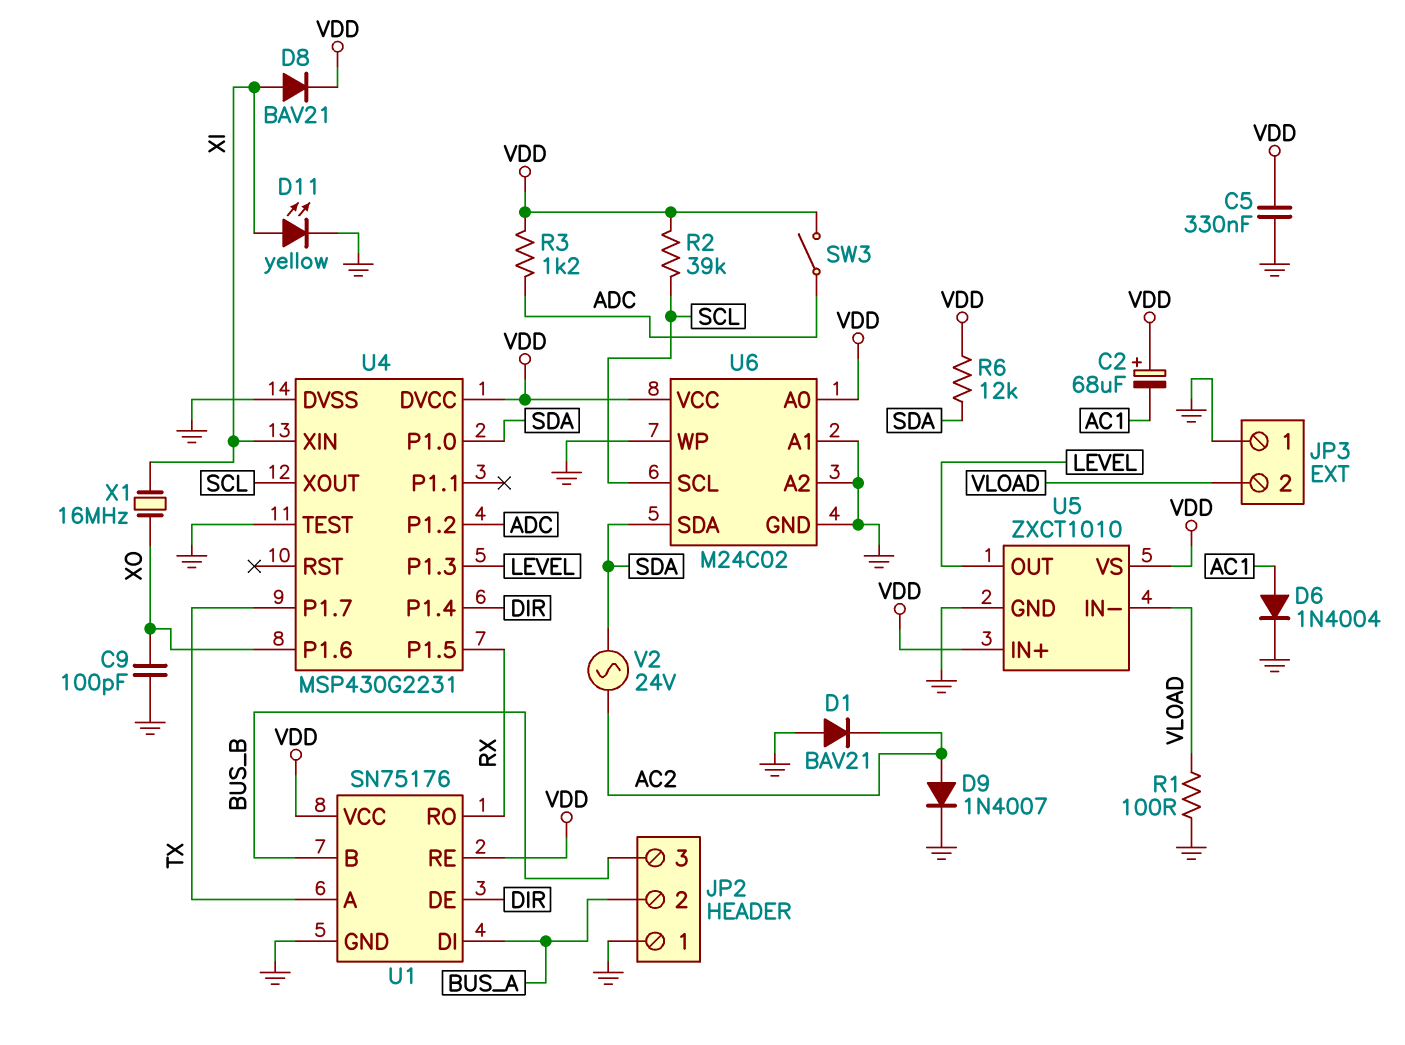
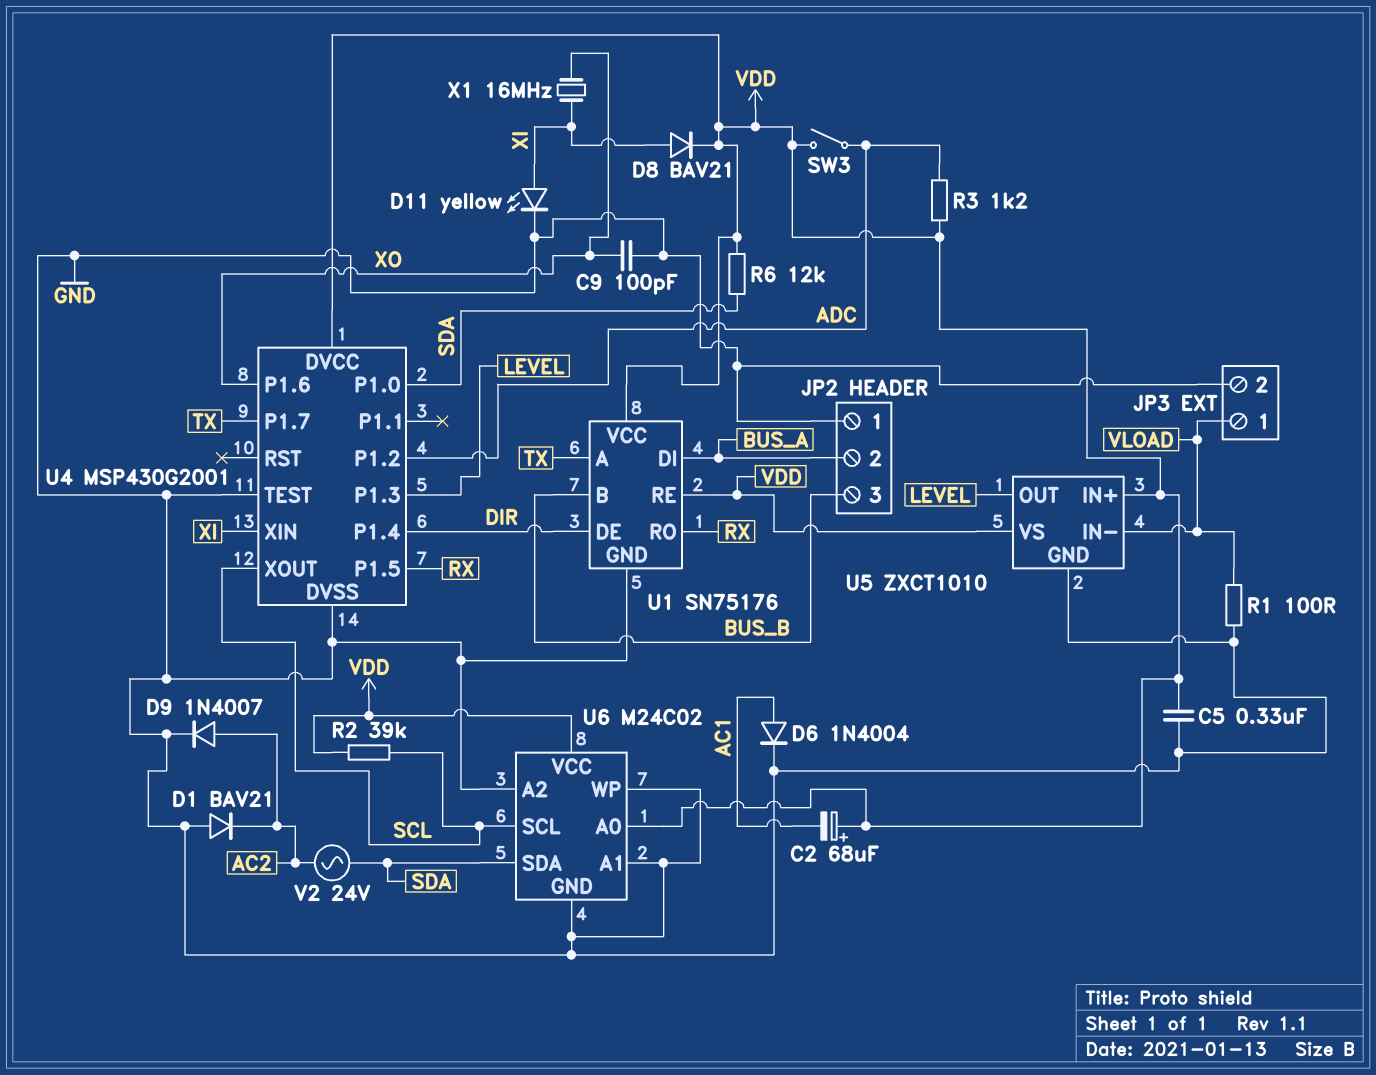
JP3 pin 1: GND -> VLOAD
JP3 pin 2: VLOAD -> GND
U4: MSP430G2231 -> MSP430G2001

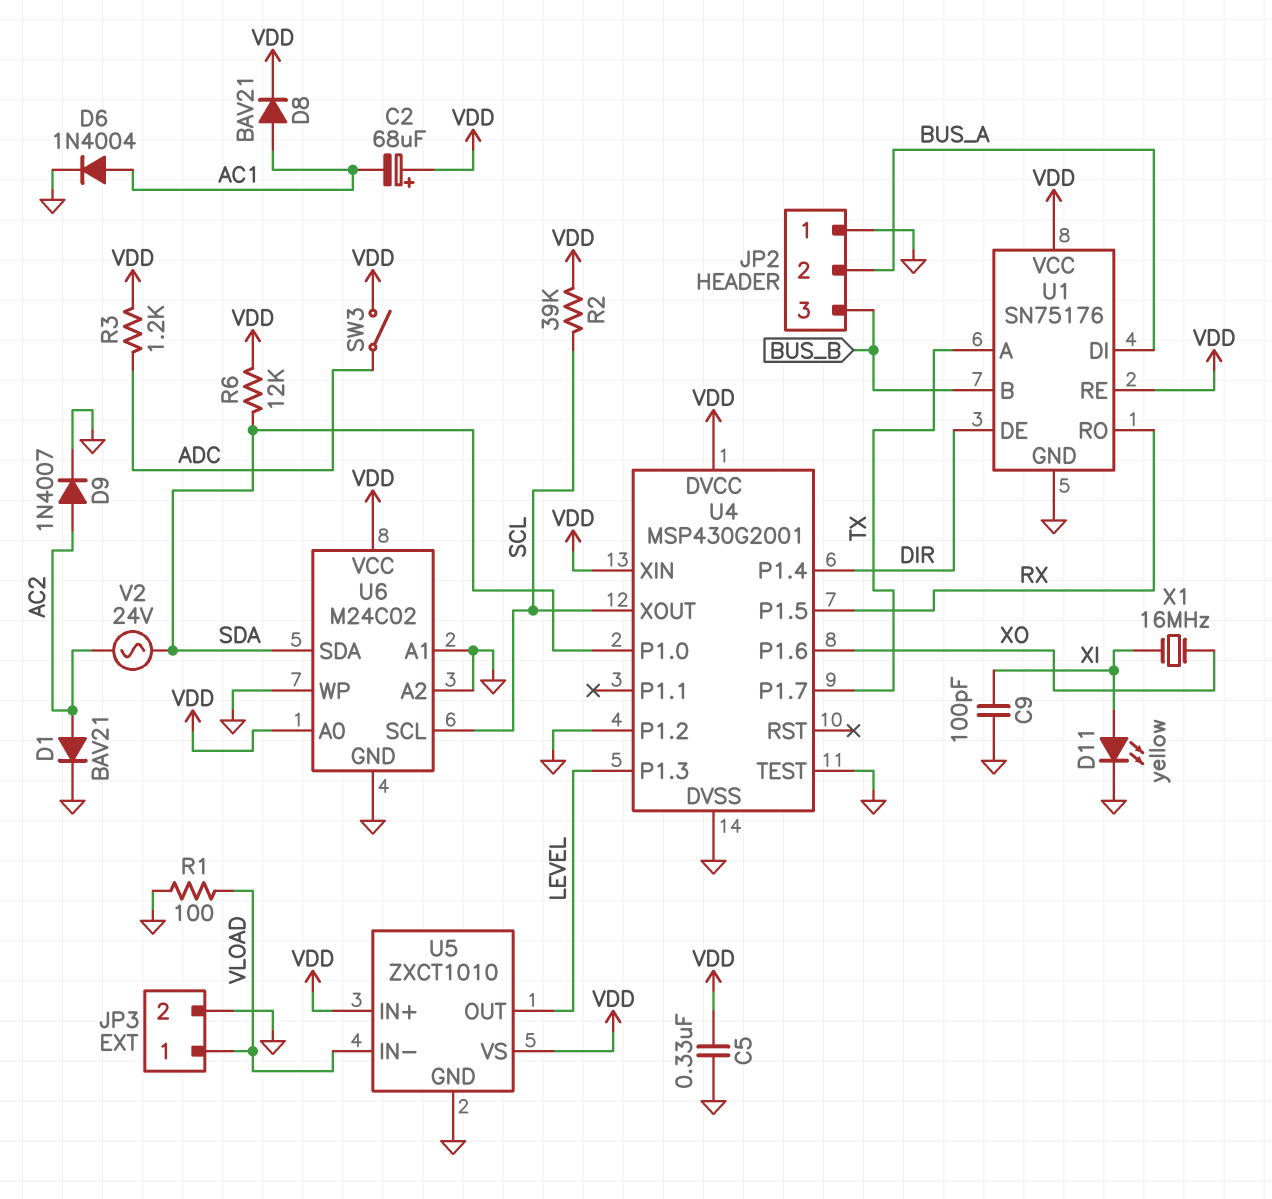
C9: 100pF (GND, XO) -> 100pF (GND, XI)
D1: diode BAV21 (A GND, K AC2) -> diode BAV21 (A AC2, K GND)
D8: diode BAV21 (A XI, K VDD) -> diode BAV21 (A AC1, K VDD)
U4 pin P1.2: ADC -> GND
U4 pin XIN: XI -> VDD

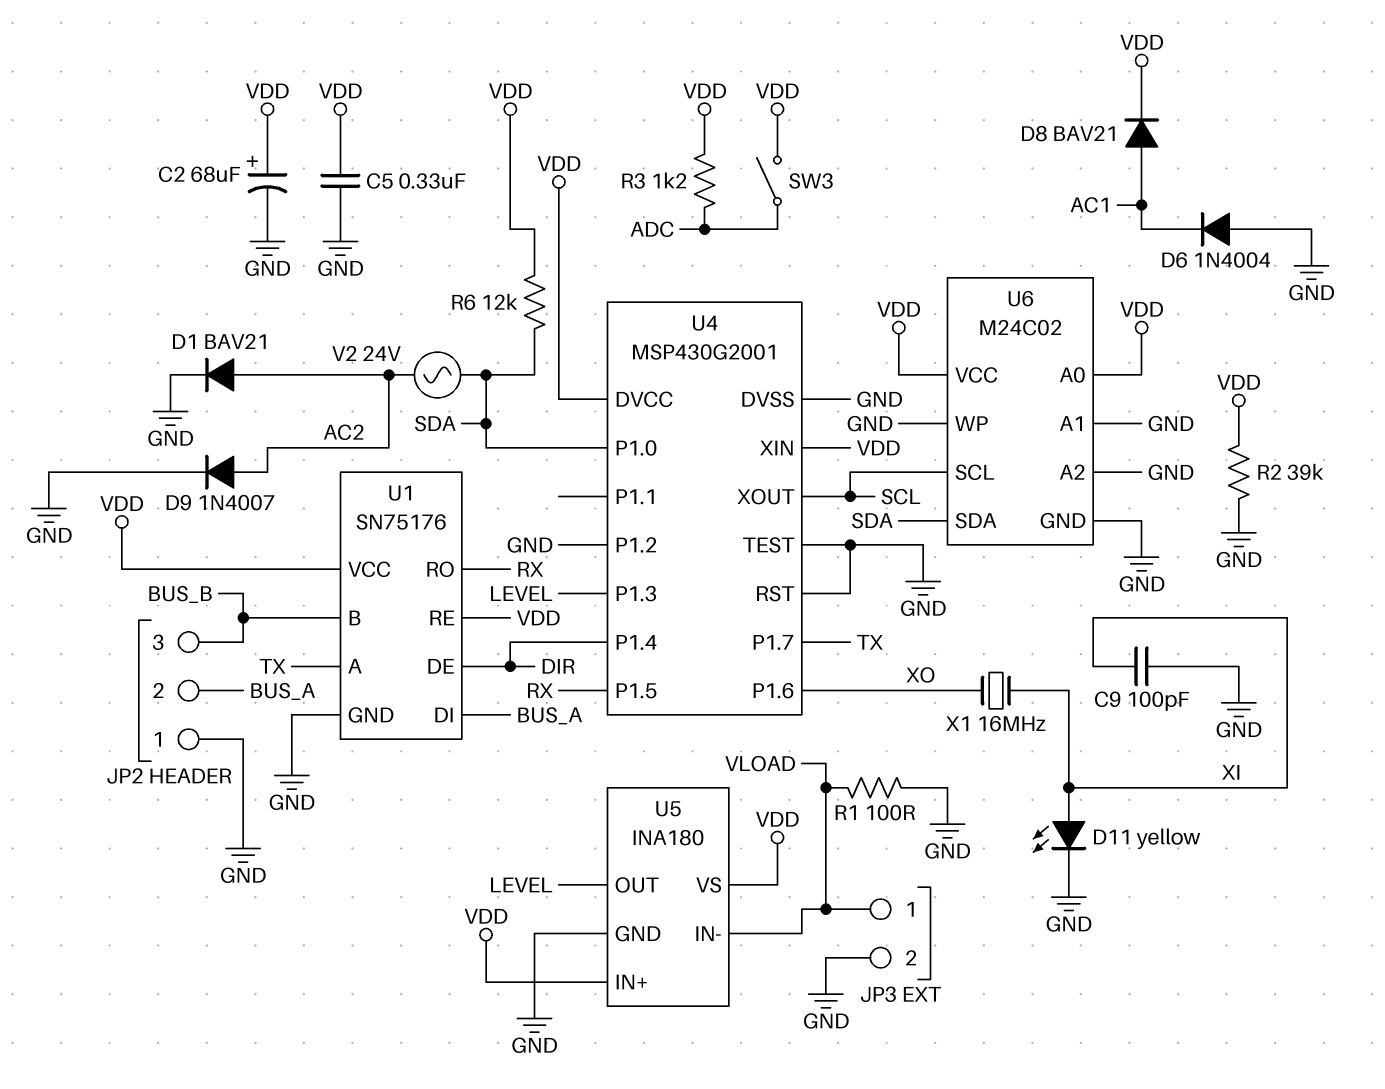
C2: 68uF (plus VDD, minus AC1) -> 68uF (plus VDD, minus GND)
D6: diode 1N4004 (A AC1, K GND) -> diode 1N4004 (A GND, K AC1)
R2: 39k (SCL, VDD) -> 39k (GND, VDD)
U4 pin RST: none -> GND
U5: ZXCT1010 -> INA180

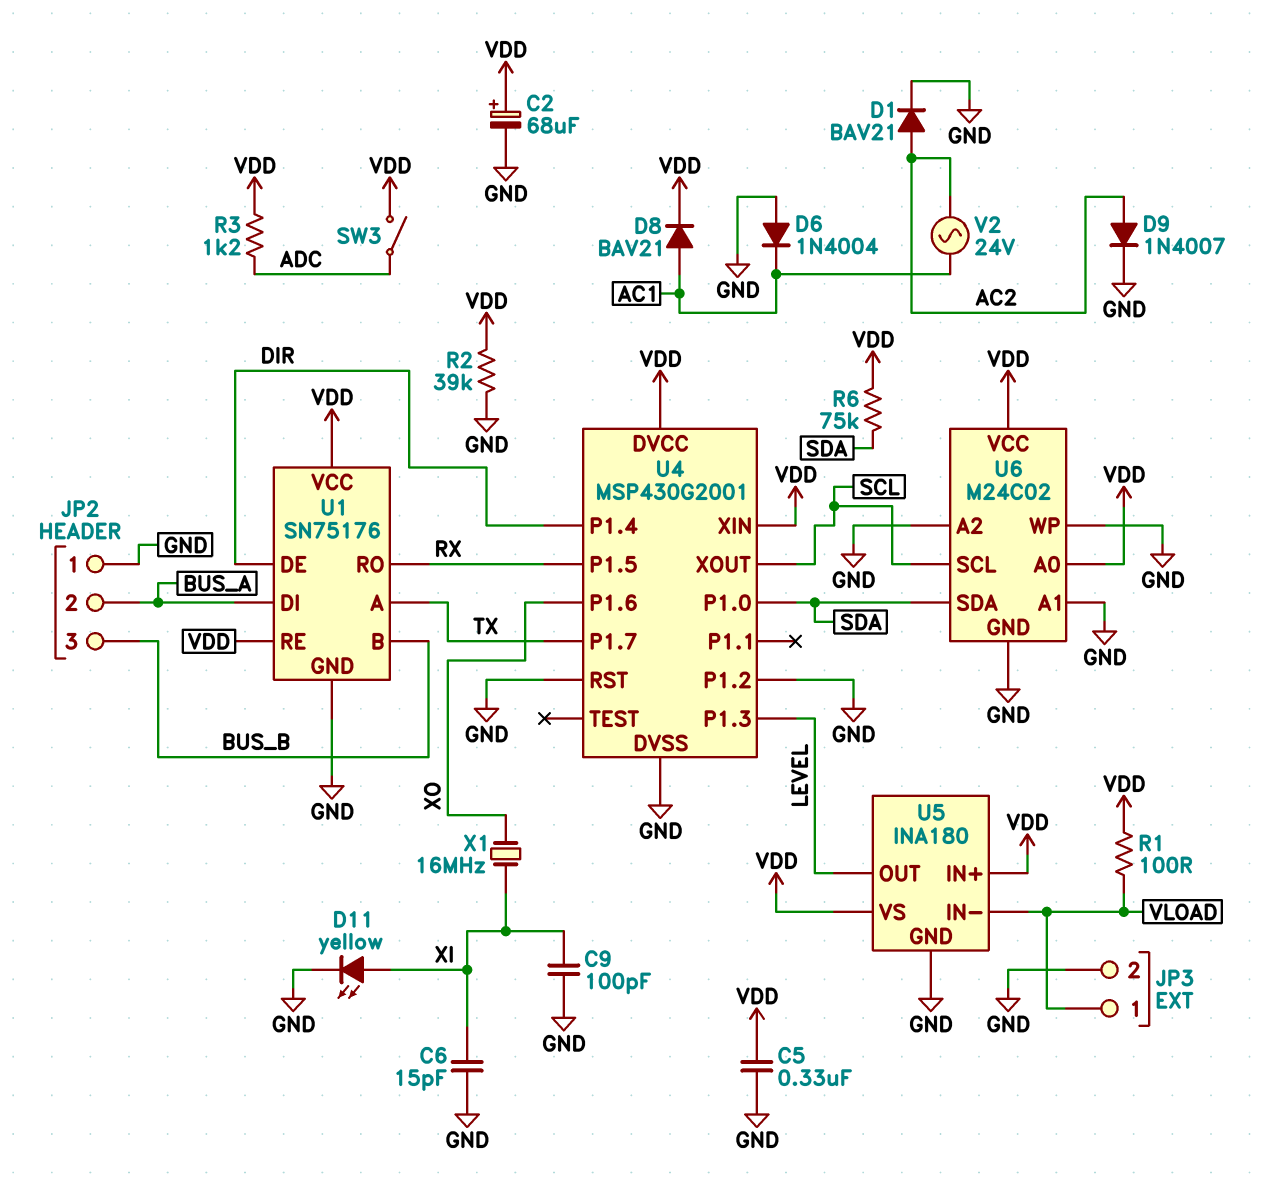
C6: none -> 15pF (GND, XI)
R1: 100 (GND, VLOAD) -> 100 (VDD, VLOAD)
R6: 12k (SDA, VDD) -> 75k (SDA, VDD)
U4 pin TEST: GND -> none
V2: AC 24V (AC2, SDA) -> AC 24V (AC1, AC2)

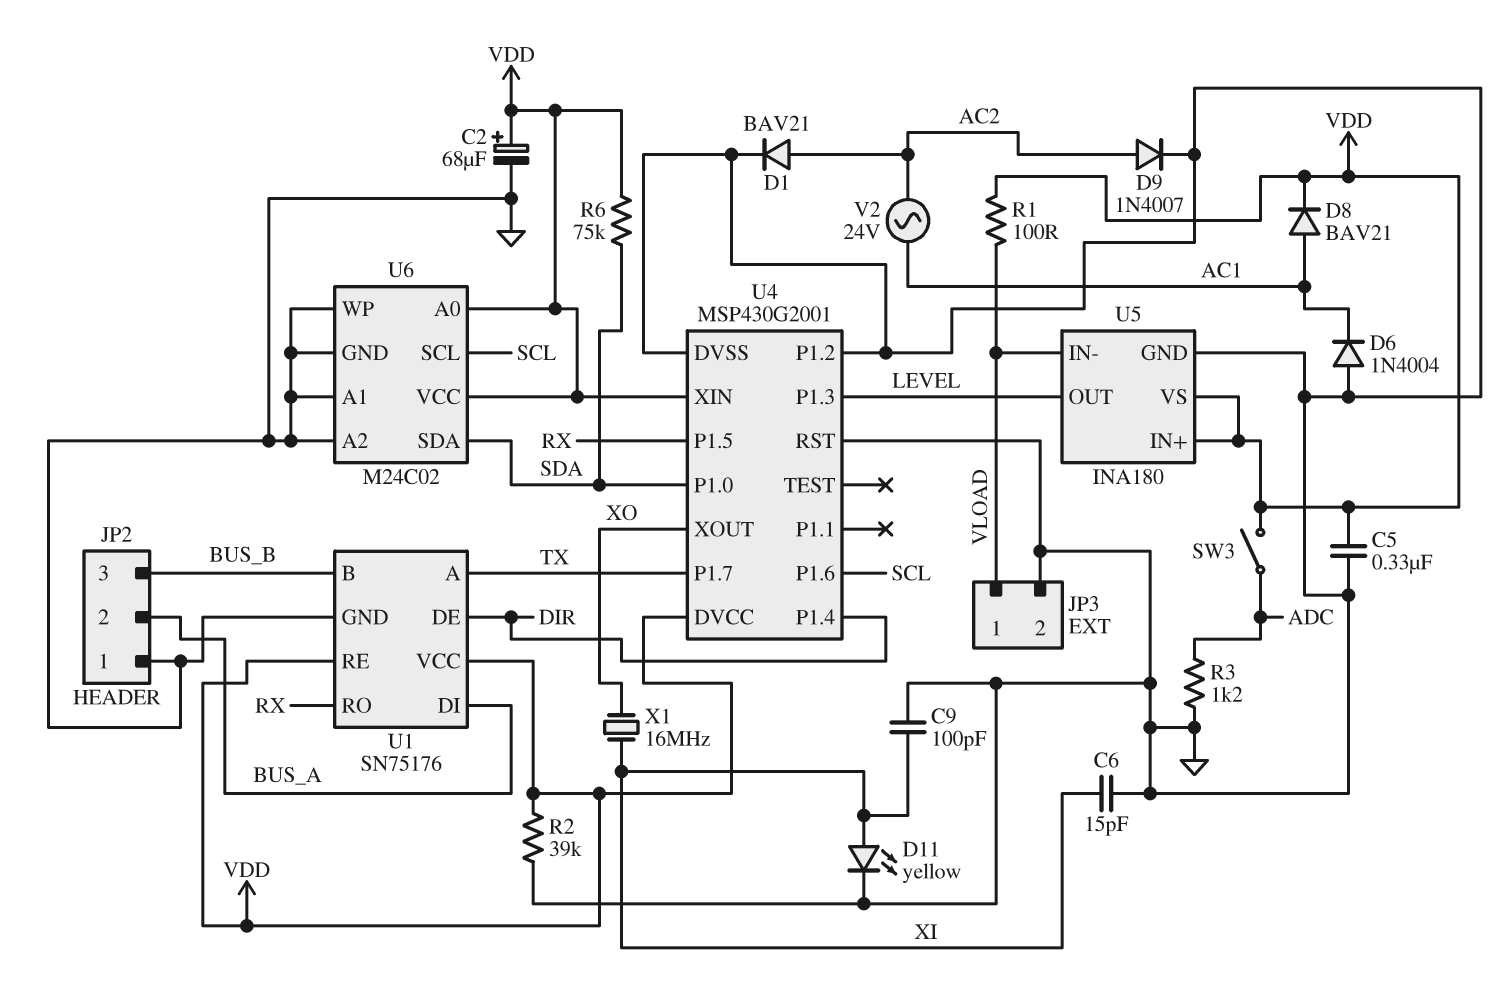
R3: 1.2k (ADC, VDD) -> 1.2k (ADC, GND)
U4 pin P1.6: XO -> SCL
U4 pin XOUT: SCL -> XO

